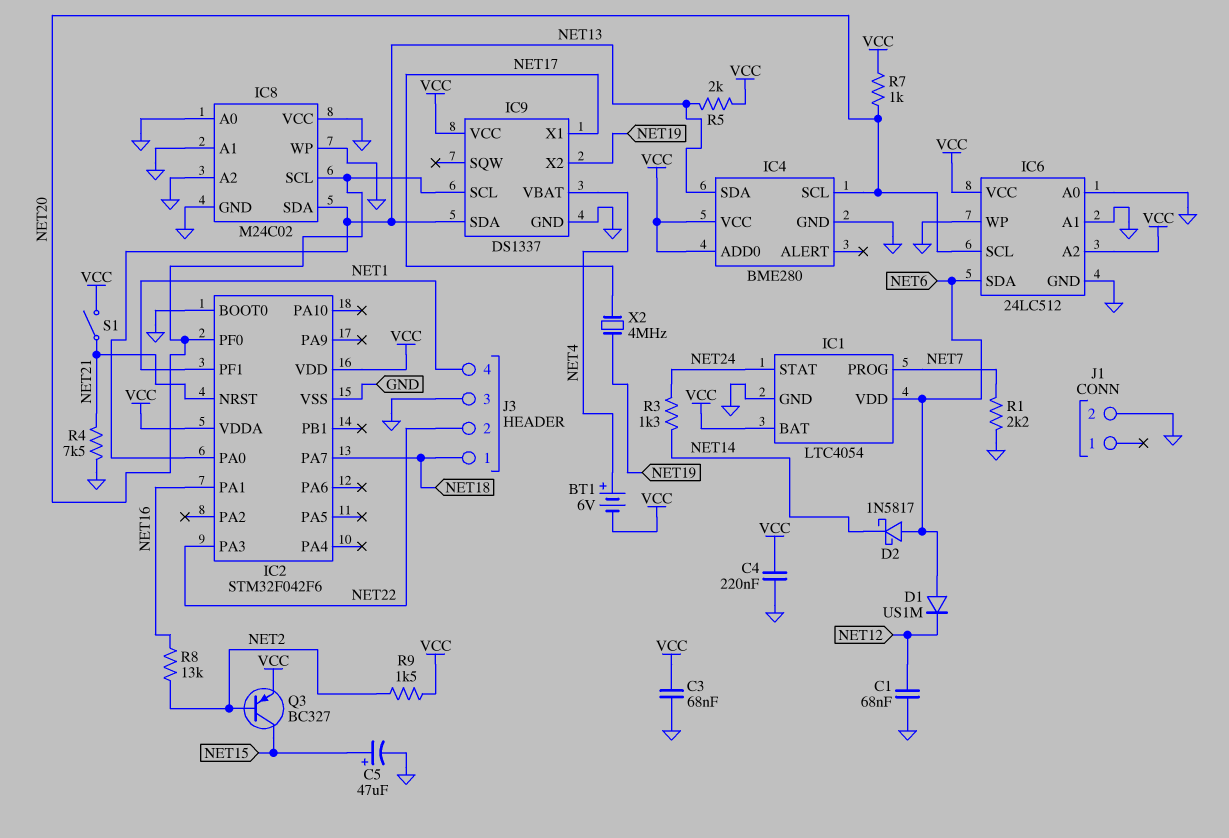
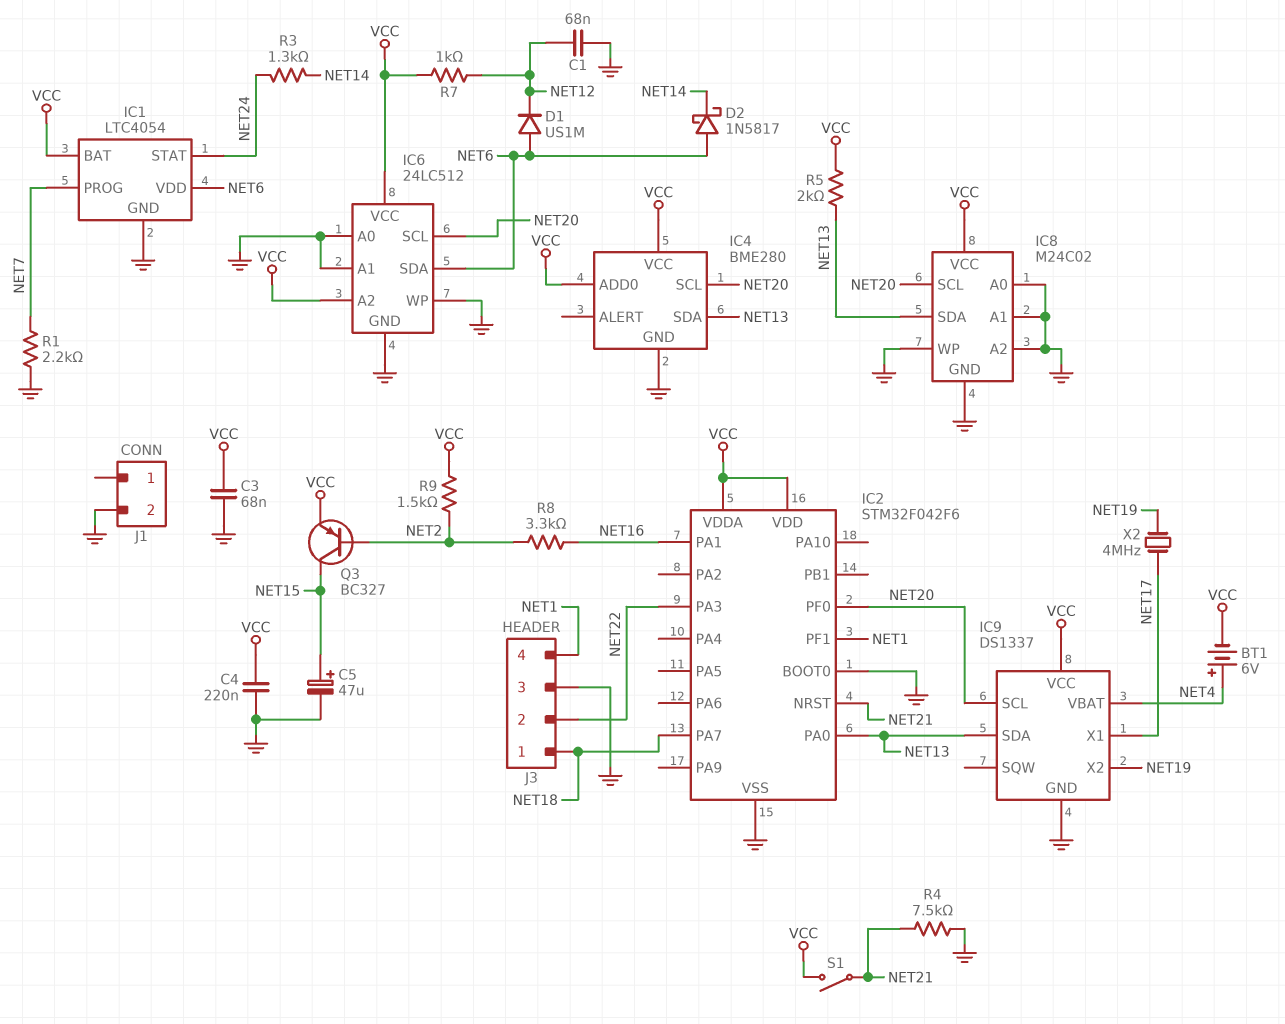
IC8 pin VCC: GND -> VCC
R7: 1k (NET20, VCC) -> 1k (NET12, VCC)
R8: 13k (NET2, NET16) -> 3.3k (NET2, NET16)

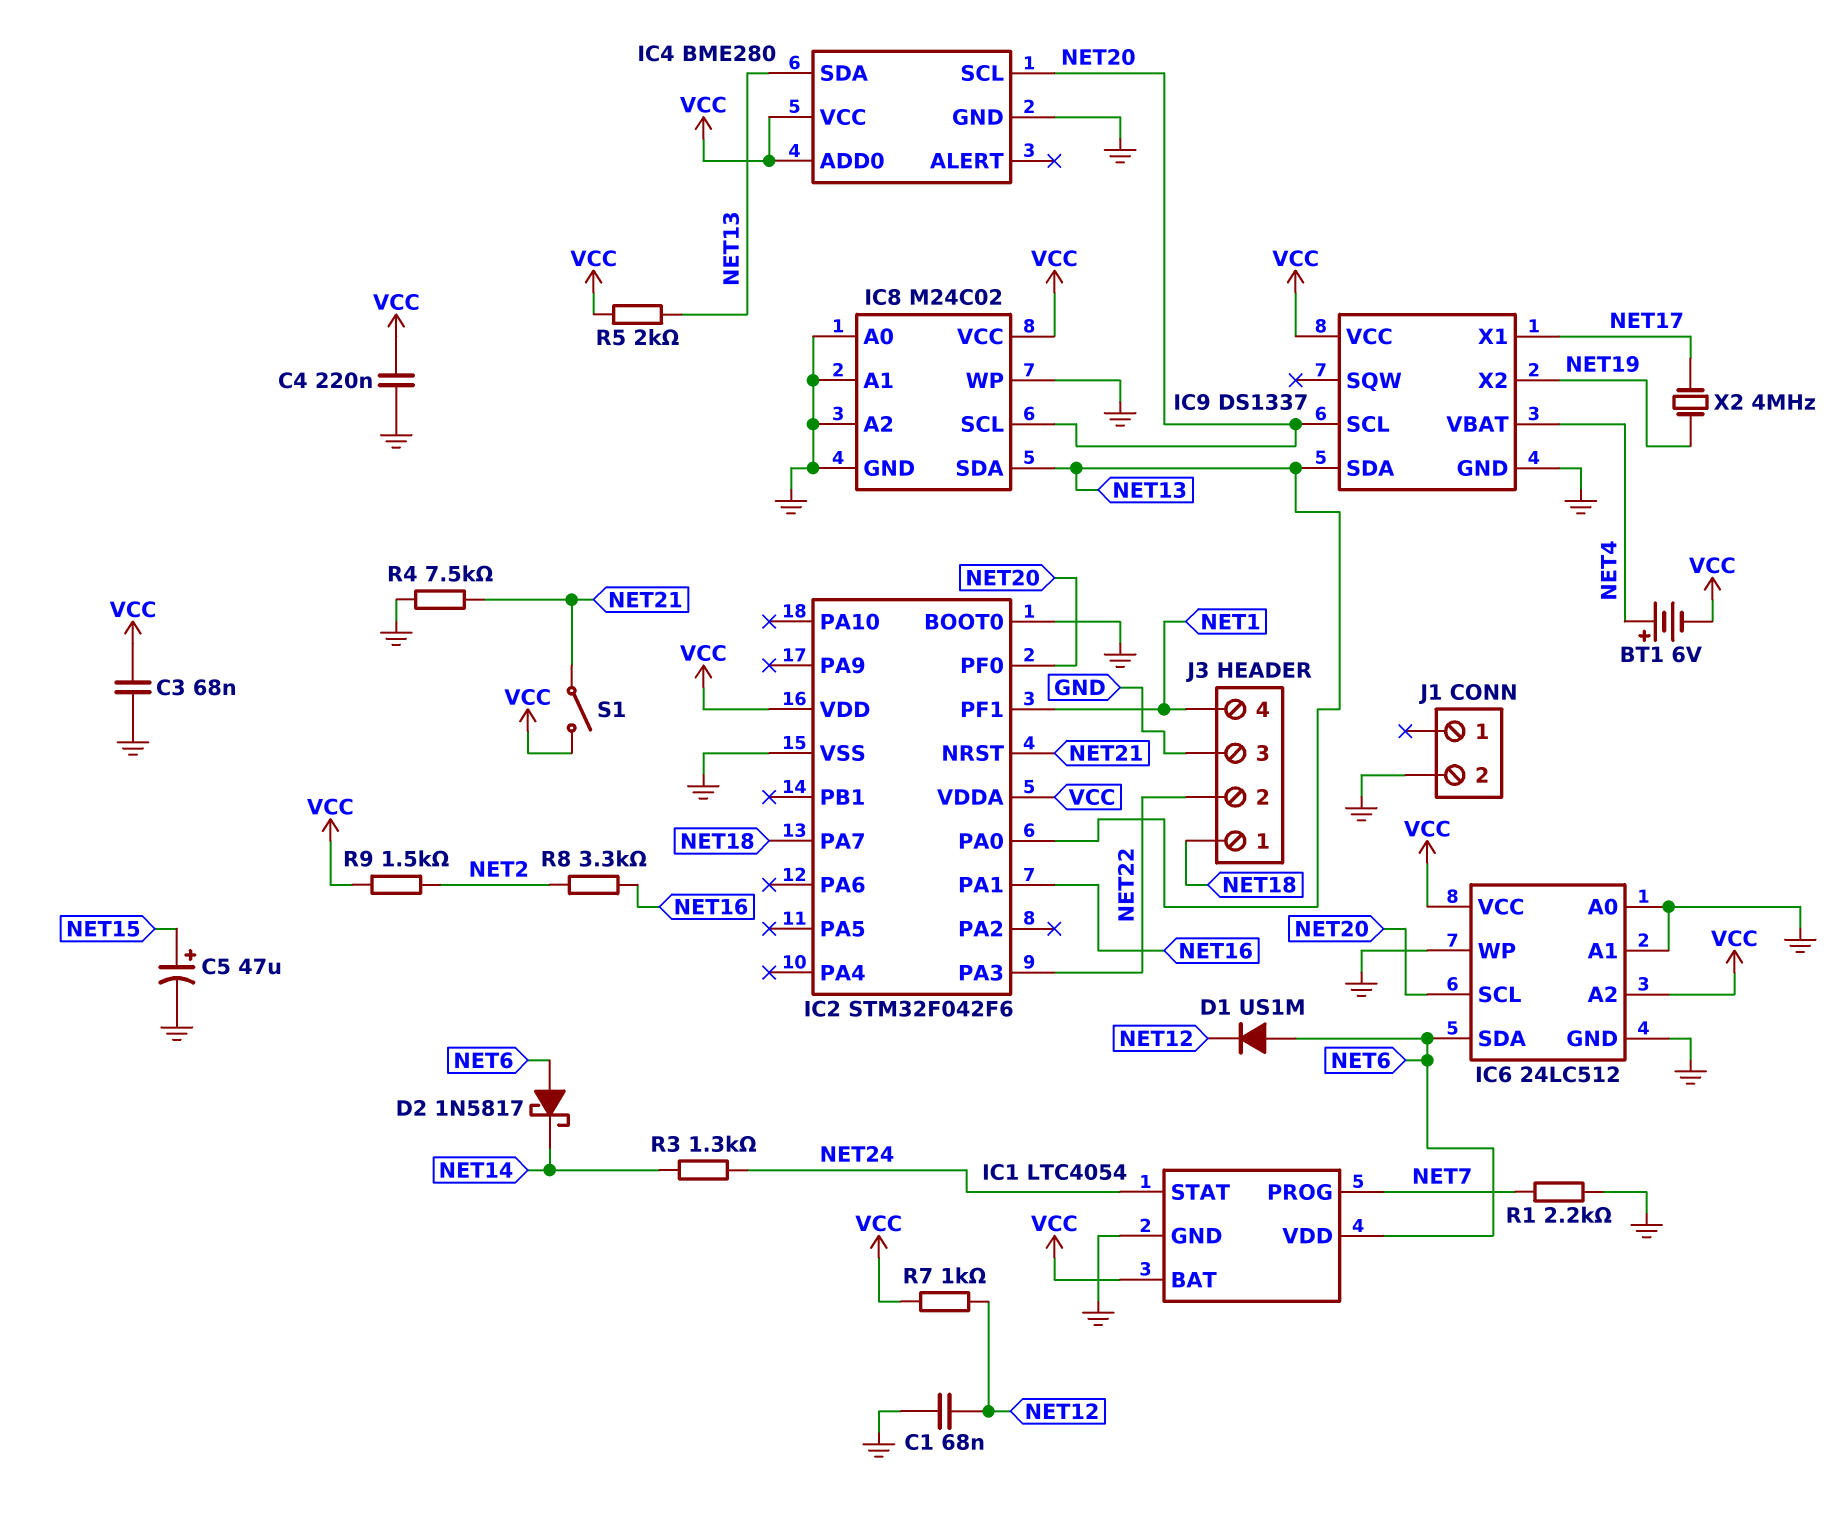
Q3: PNP BC327 (B NET2, C NET15, E VCC) -> none

